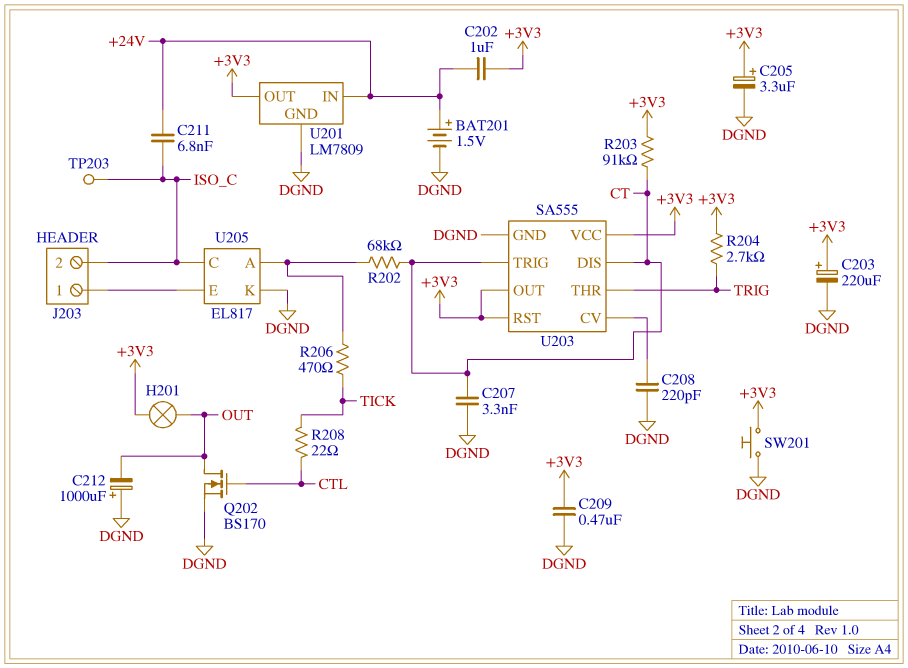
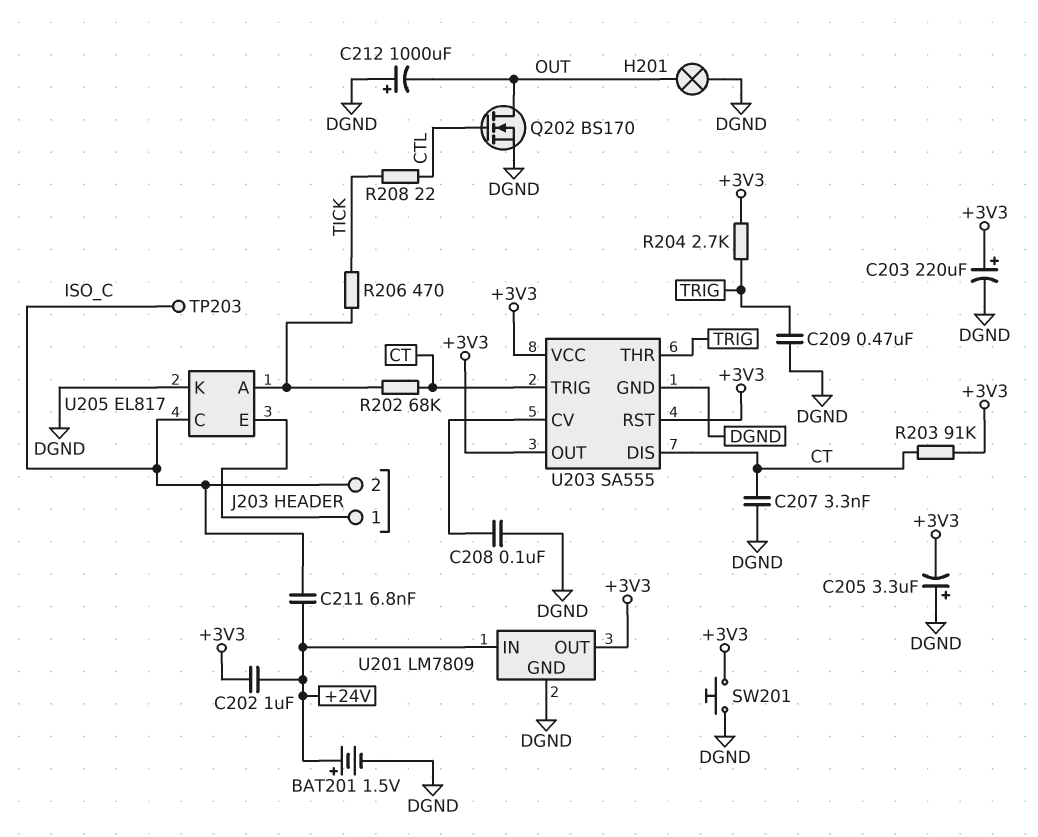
C205: 3.3uF (plus +3V3, minus DGND) -> 3.3uF (plus DGND, minus +3V3)
C208: 220pF (DGND, U203/CV) -> 100nF (DGND, U203/CV)
C209: 470nF (+3V3, DGND) -> 470nF (DGND, TRIG)
H201: lamp (+3V3, OUT) -> lamp (DGND, OUT)

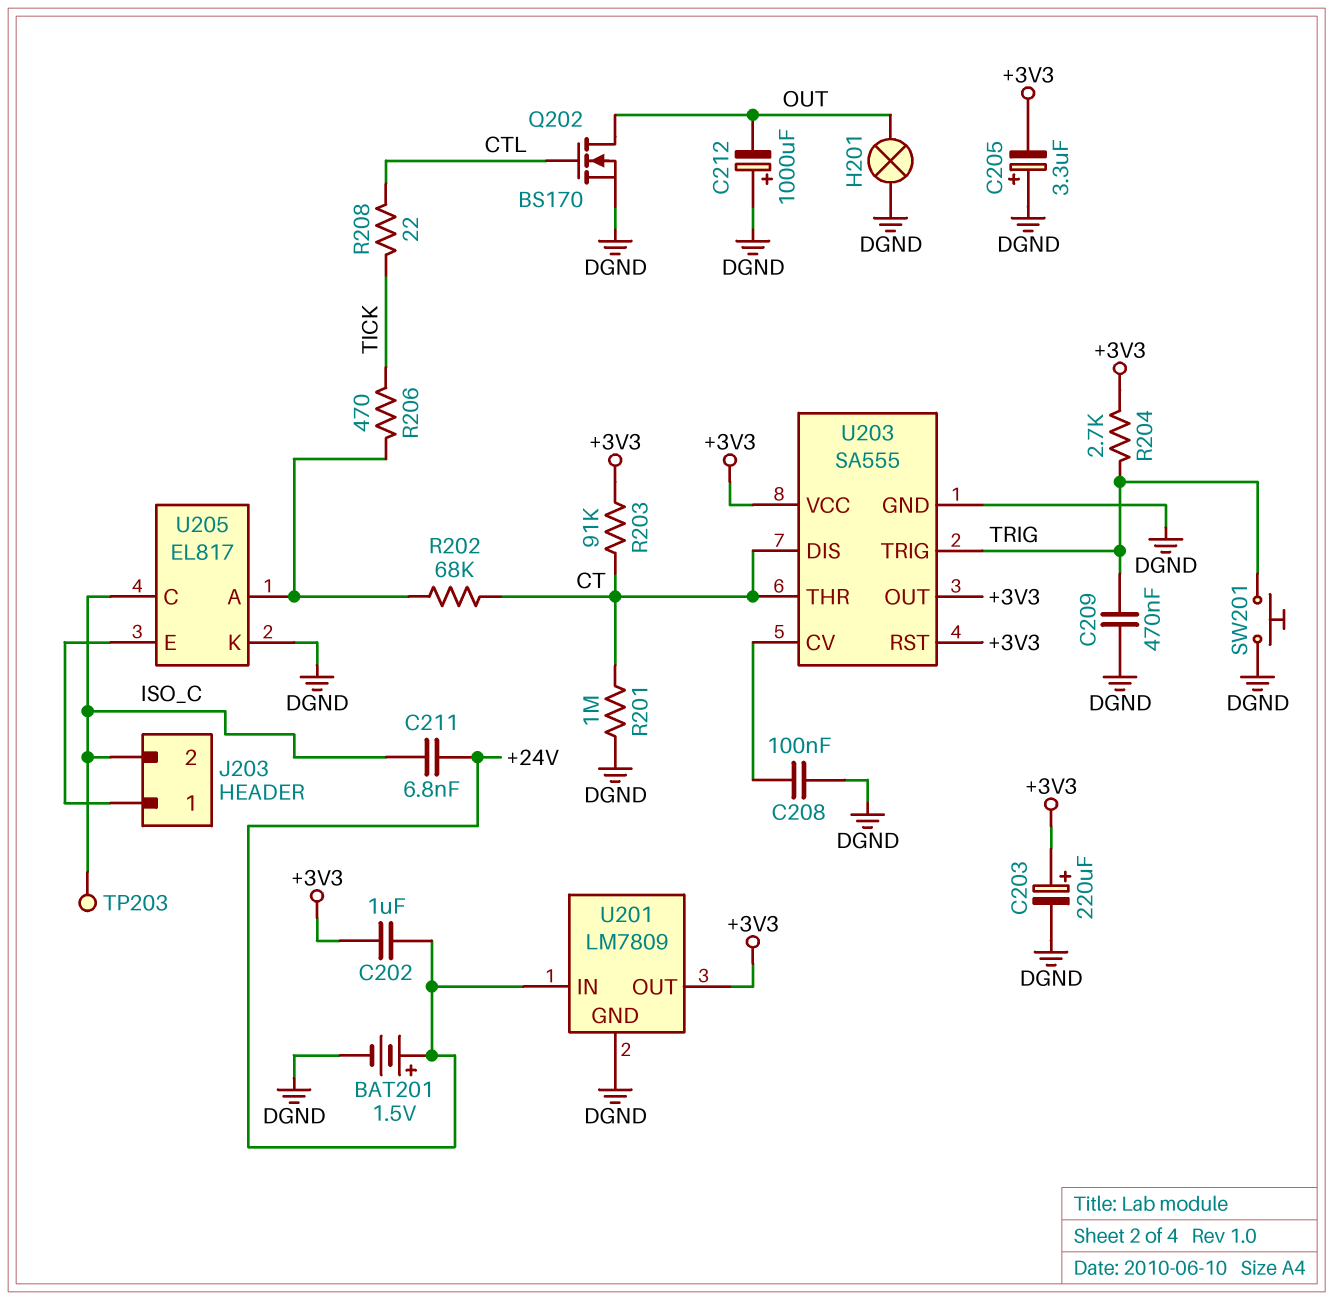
C207: 3.3nF (CT, DGND) -> none
R201: none -> 1M (CT, DGND)
SW201: button (+3V3, DGND) -> button (DGND, TRIG)
U203 pin THR: TRIG -> CT
U203 pin TRIG: CT -> TRIG

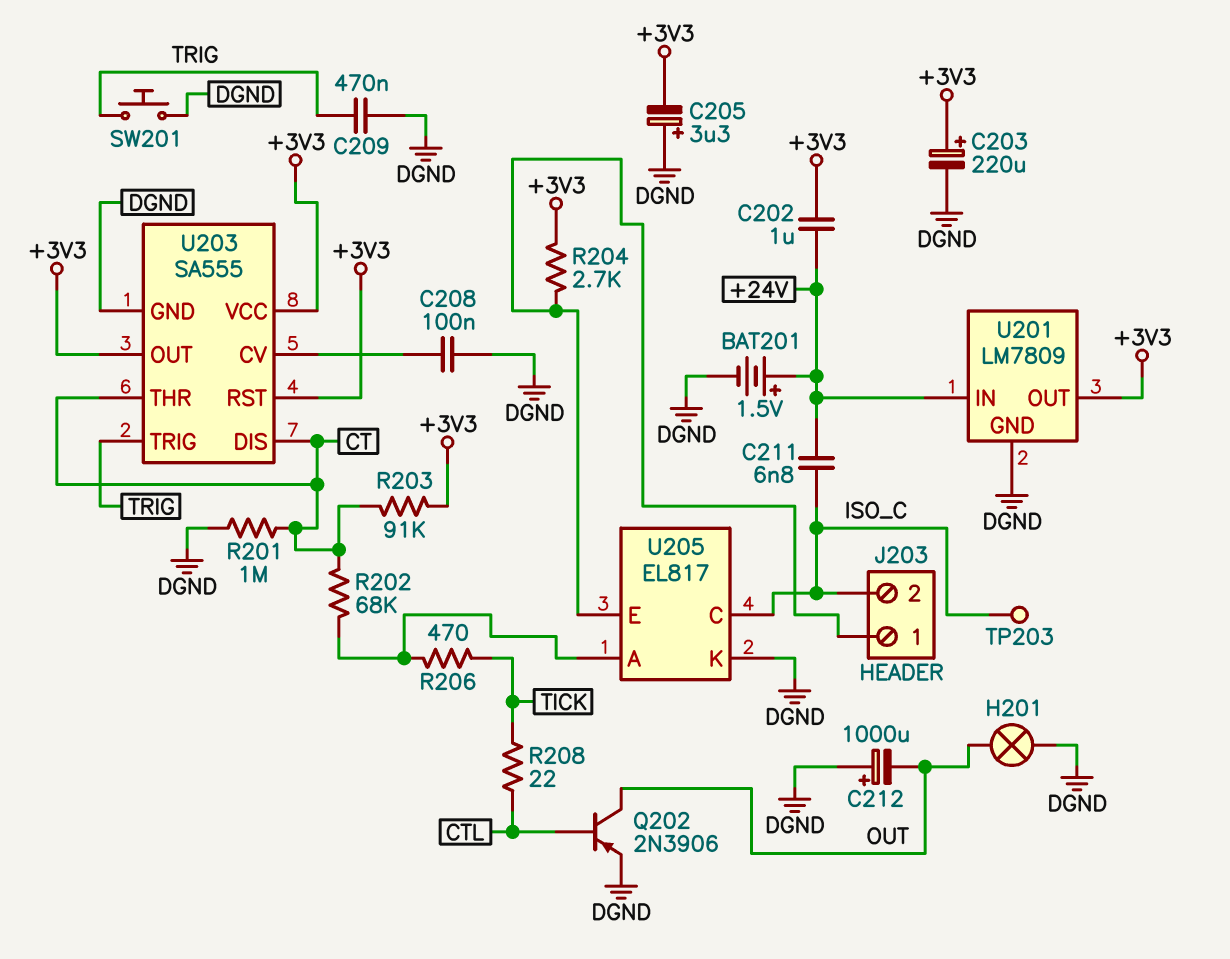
Q202: NMOS BS170 (G CTL, D OUT, S DGND) -> PNP 2N3906 (B CTL, C OUT, E DGND)
R204: 2.7k (+3V3, TRIG) -> 2.7k (+3V3, J203/1)

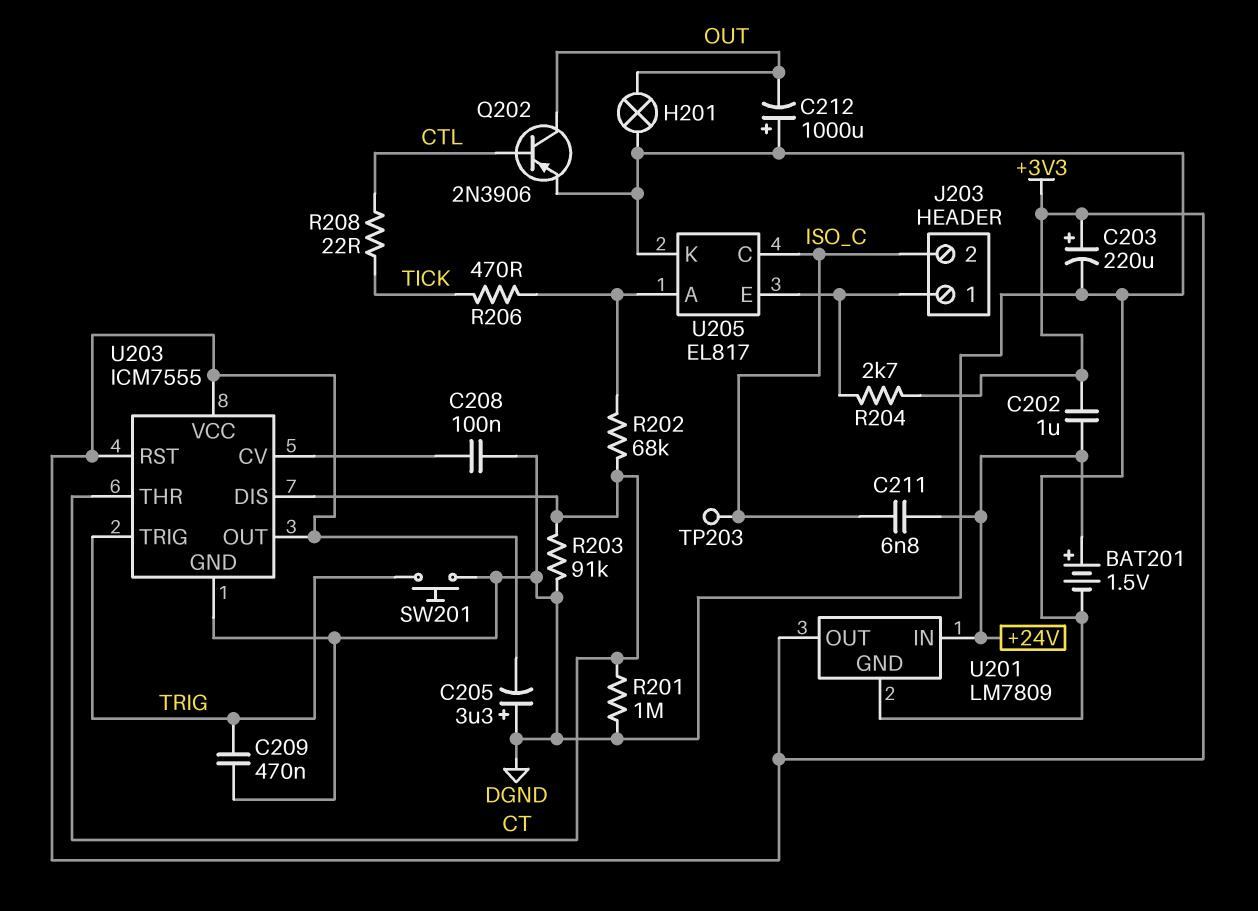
R203: 91k (+3V3, CT) -> 91k (CT, DGND)
U203: SA555 -> ICM7555

